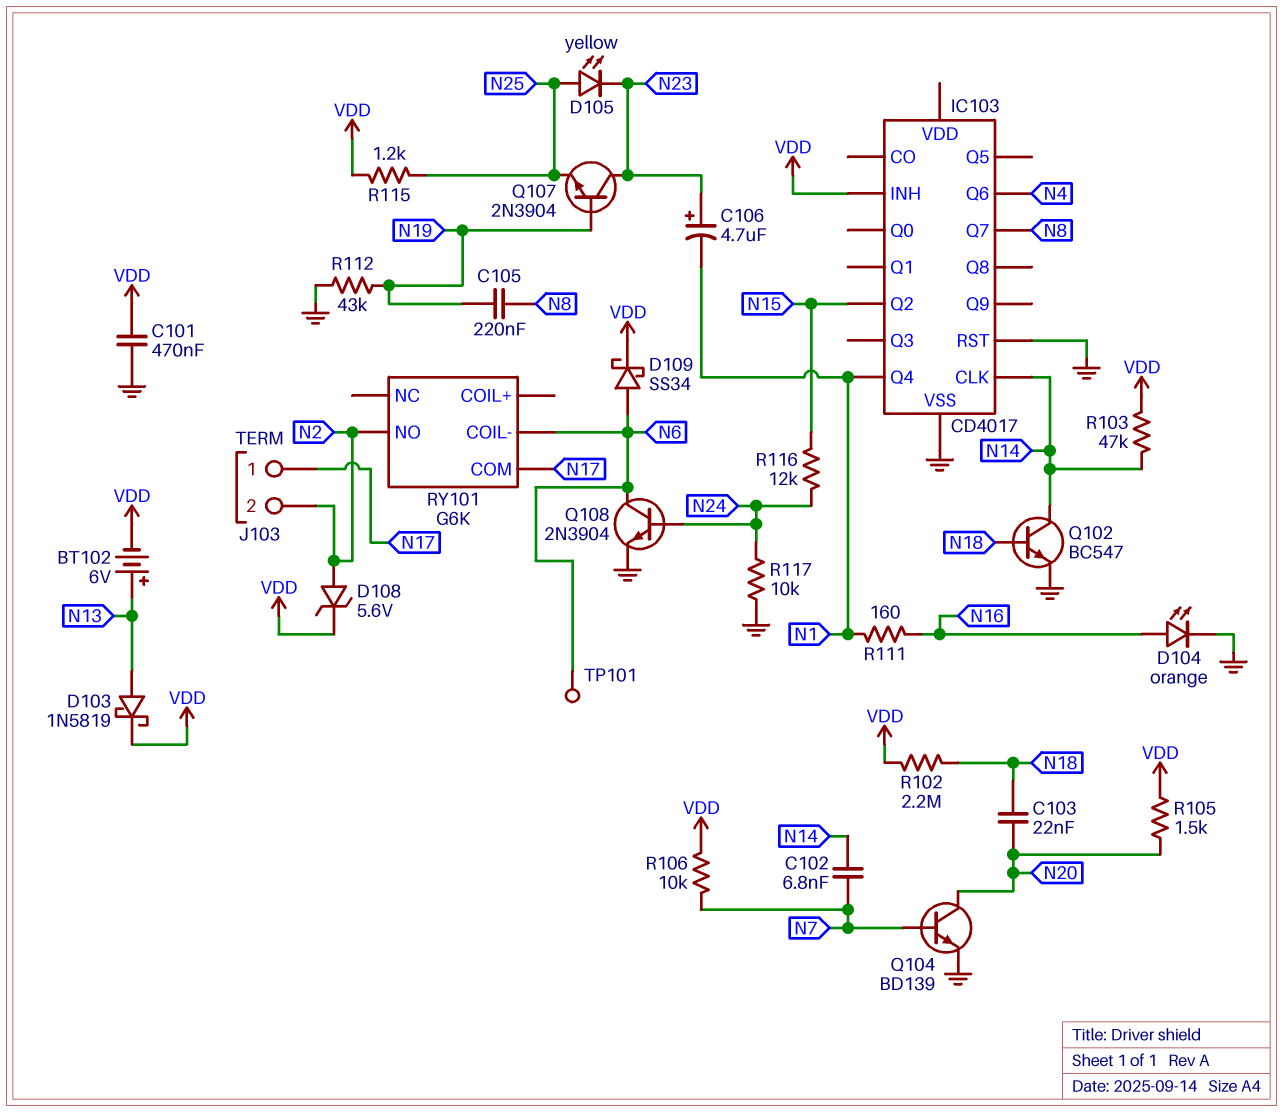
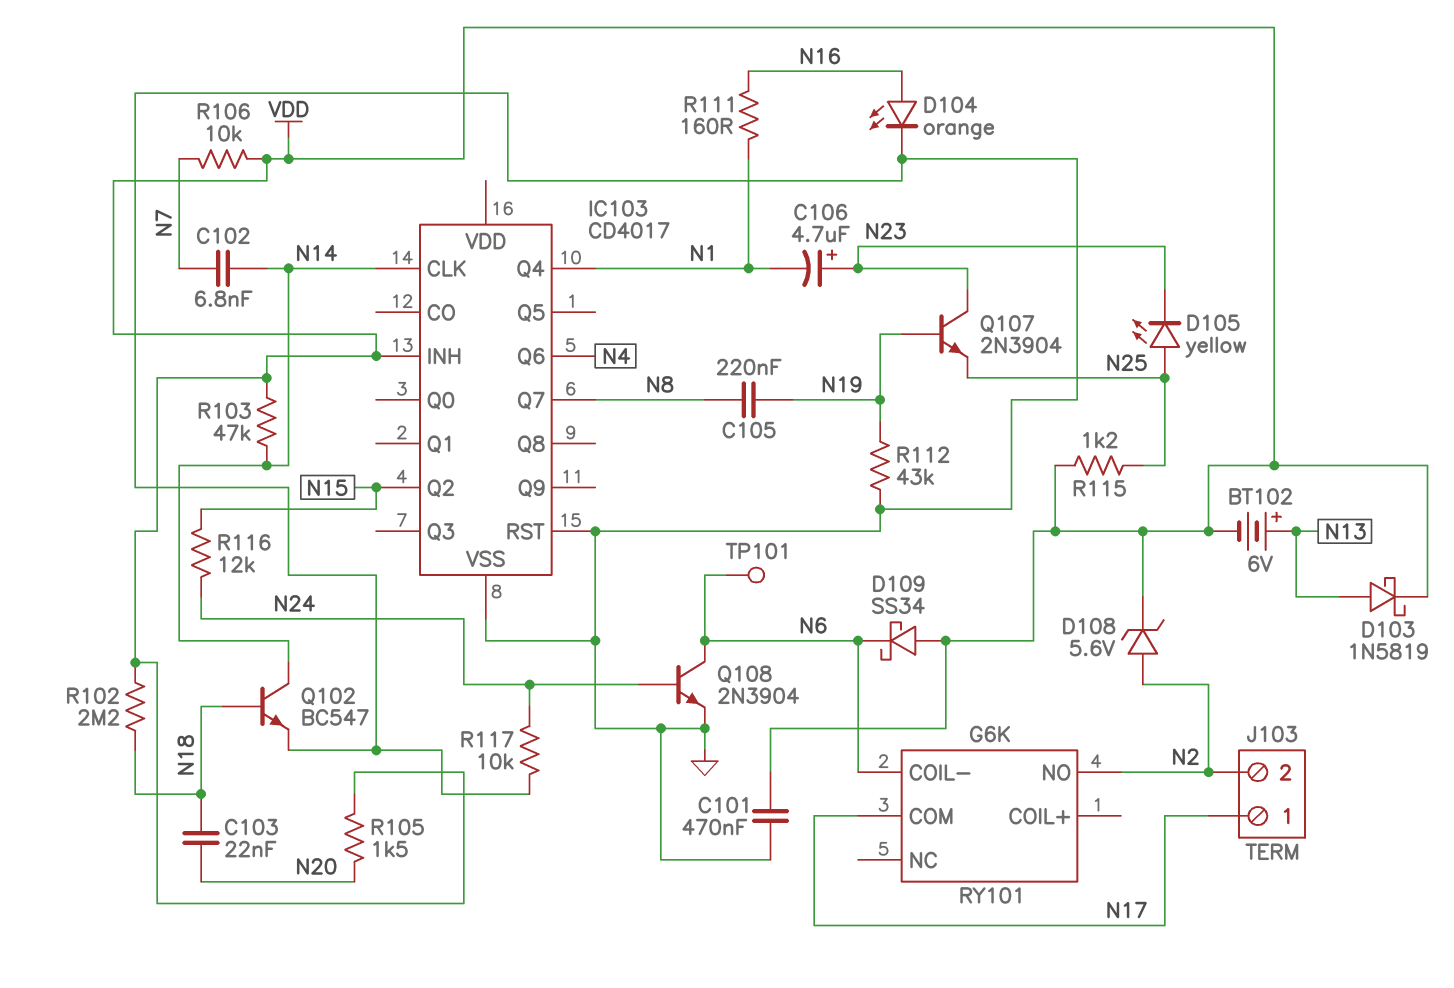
D109: schottky SS34 (A N6, K VDD) -> schottky SS34 (A VDD, K N6)
Q104: NPN BD139 (B N7, C N20, E GND) -> none

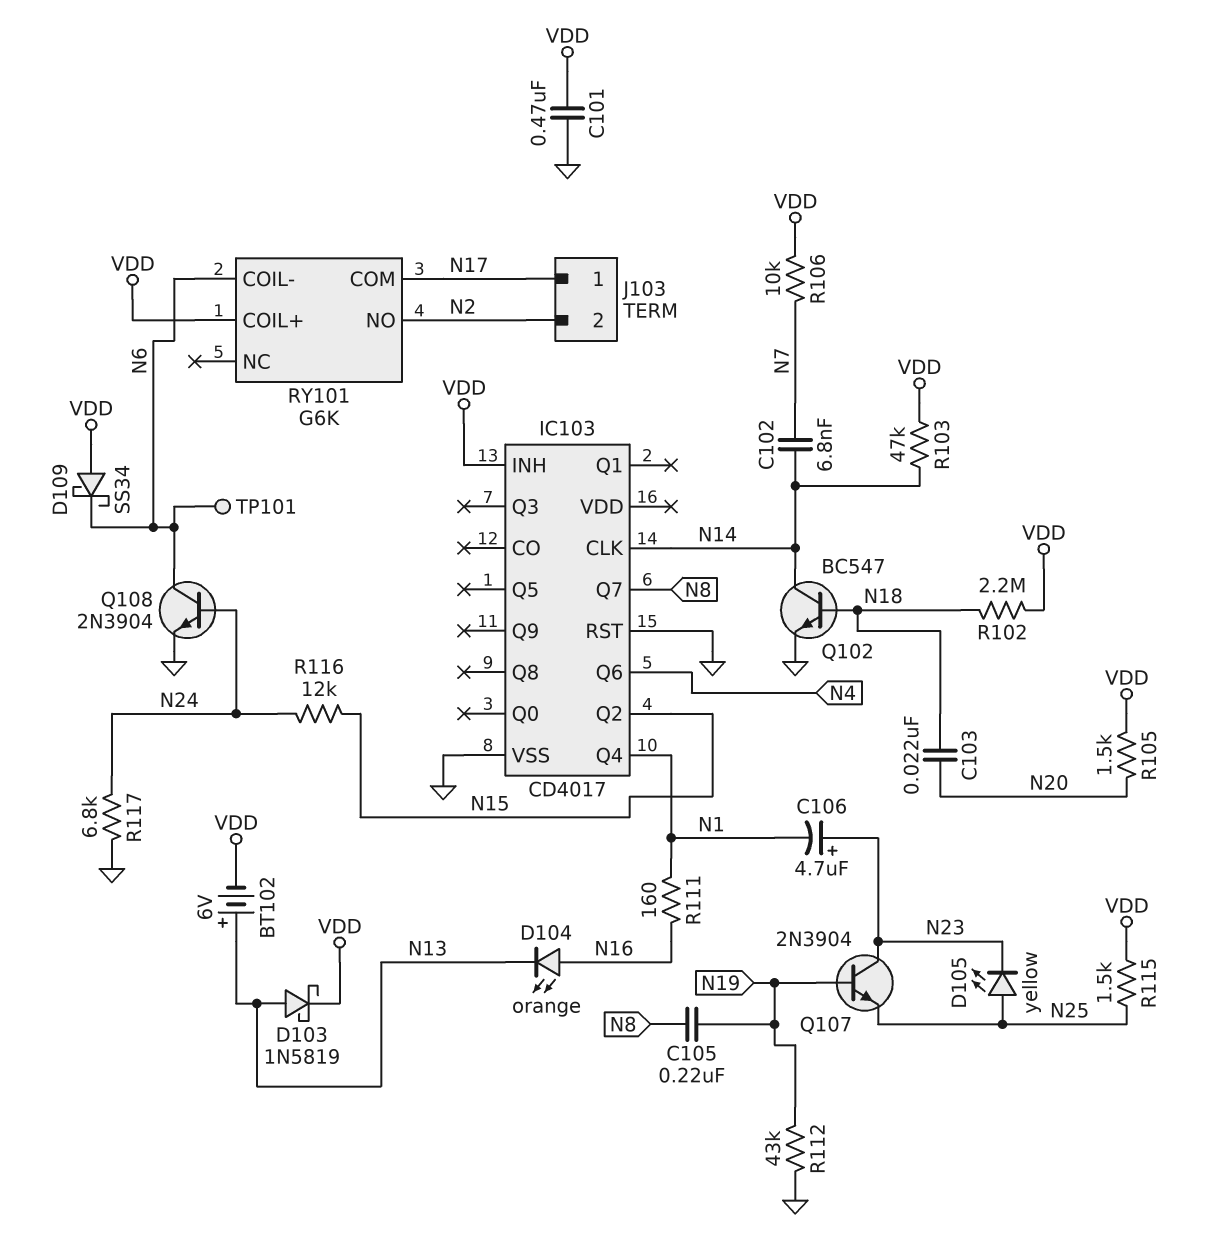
D104: LED orange (A N16, K GND) -> LED orange (A N16, K N13)
D108: zener 5.6V (A N2, K VDD) -> none
R115: 1.2k (N25, VDD) -> 1.5k (N25, VDD)
R117: 10k (GND, N24) -> 6.8k (GND, N24)
RY101 pin COIL+: none -> VDD

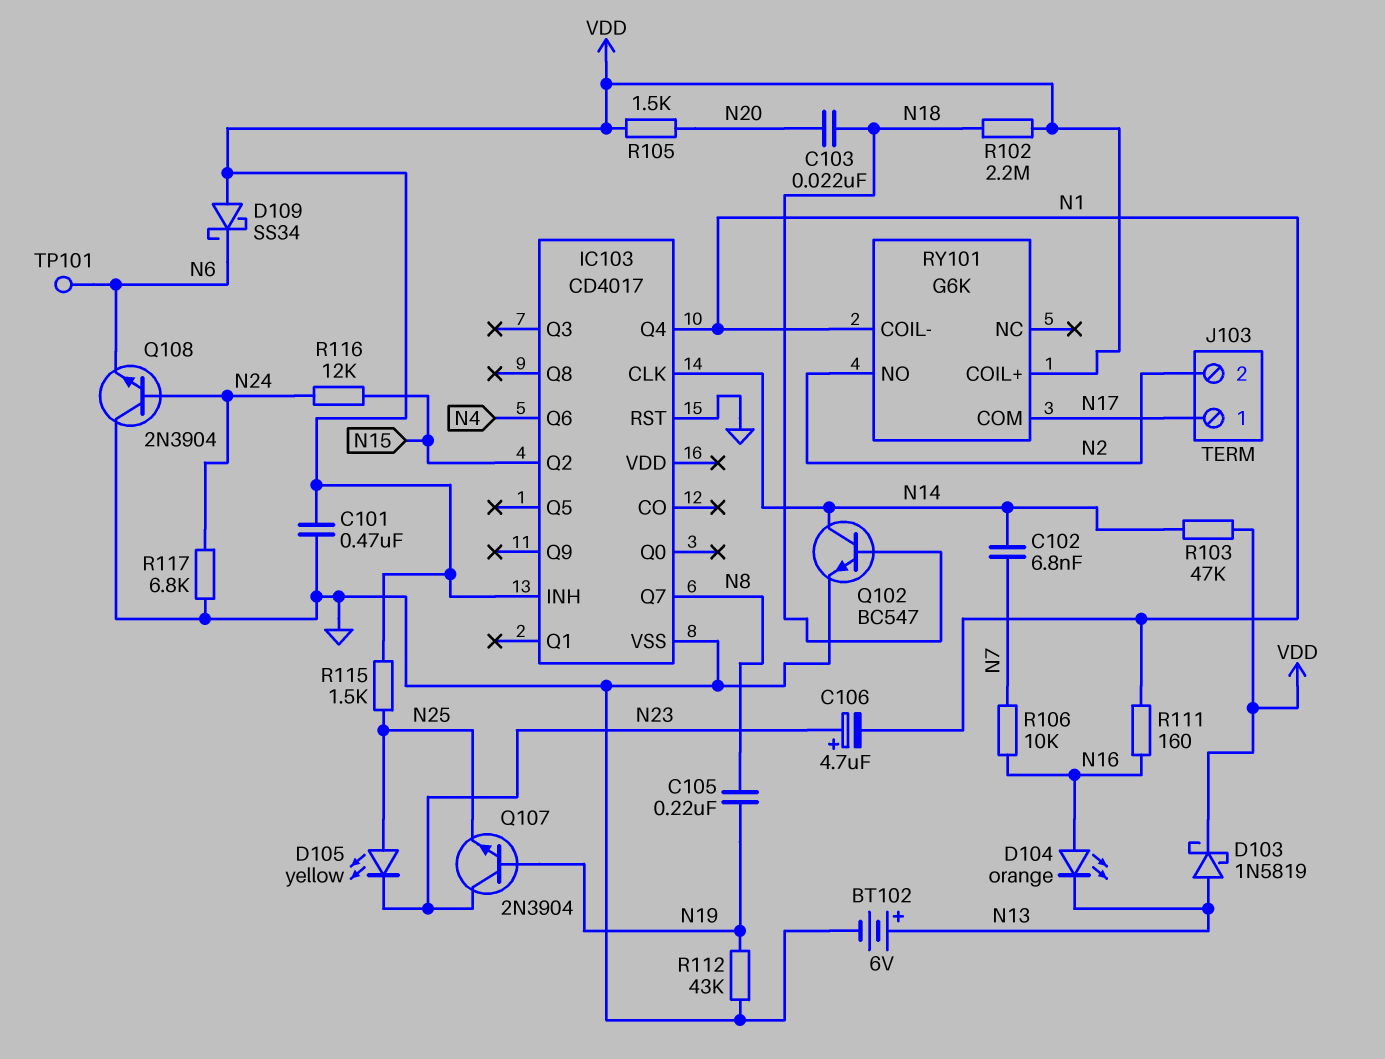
BT102: 6V (plus N13, minus VDD) -> 6V (plus N13, minus GND)
Q108: NPN 2N3904 (B N24, C N6, E GND) -> NPN 2N3904 (B N24, C GND, E N6)
R106: 10k (N7, VDD) -> 10k (N7, N16)
RY101 pin COIL-: N6 -> N1

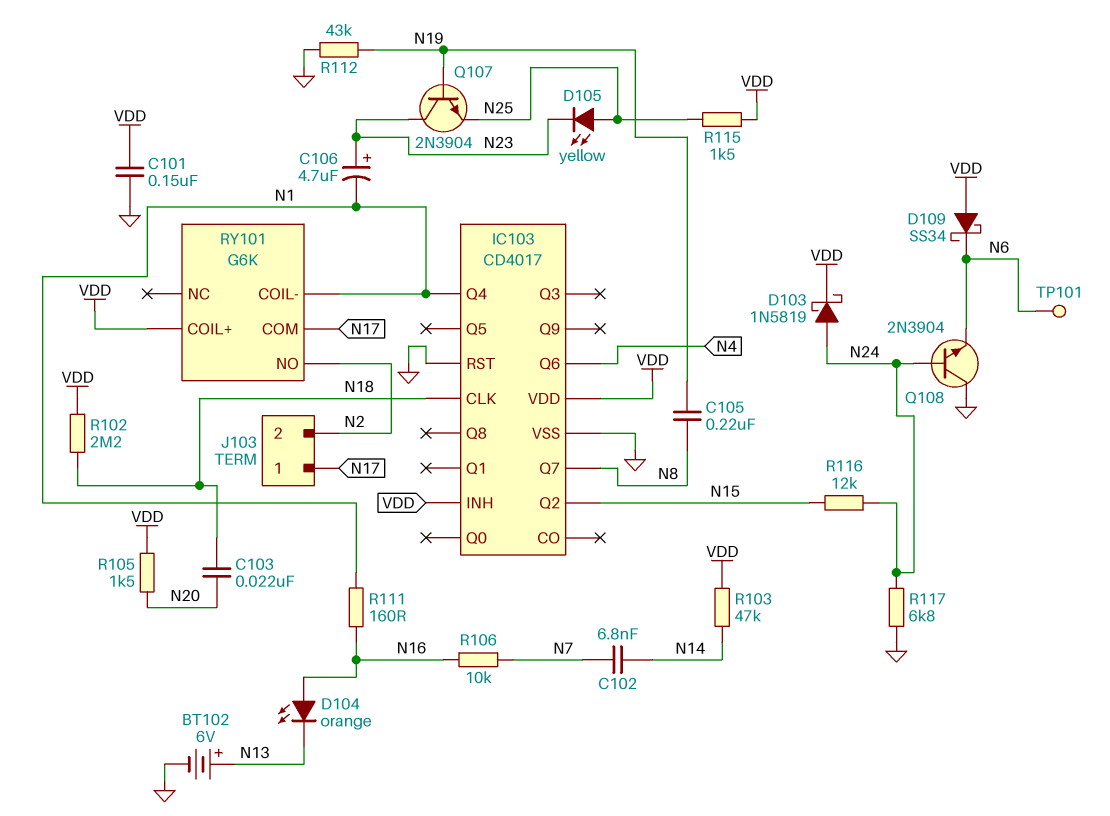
C101: 470nF (GND, VDD) -> 150nF (GND, VDD)
D103: schottky 1N5819 (A N13, K VDD) -> schottky 1N5819 (A N24, K VDD)
IC103 pin CLK: N14 -> N18
IC103 pin VDD: none -> VDD
Q102: NPN BC547 (B N18, C N14, E GND) -> none

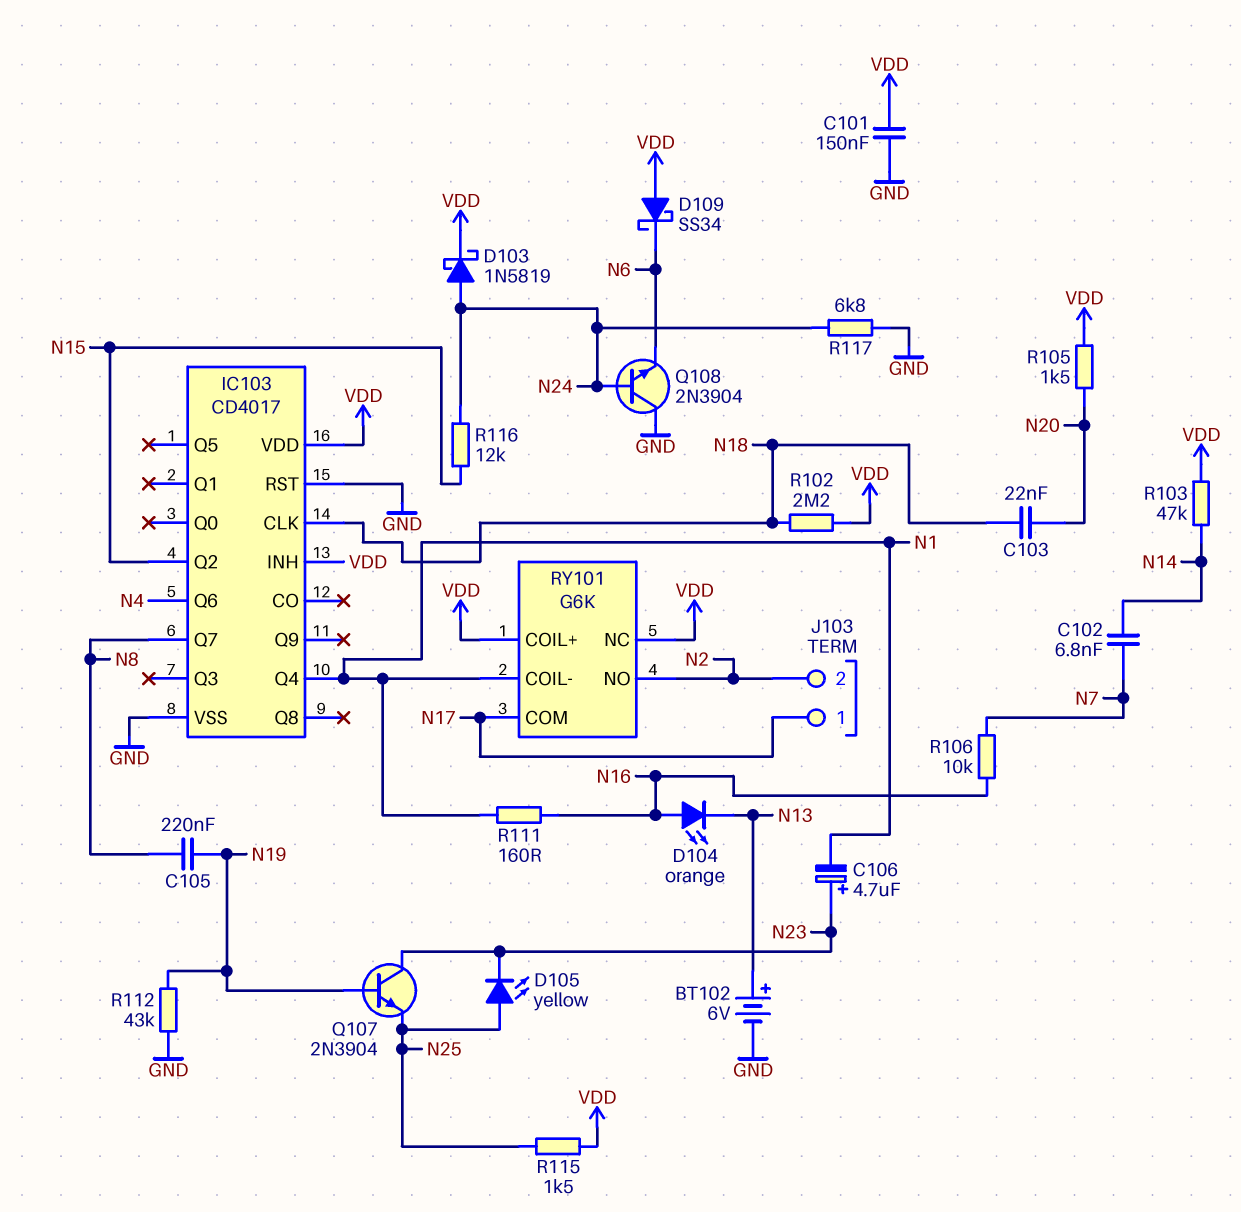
RY101 pin NC: none -> VDD
TP101: test point (N6) -> none

